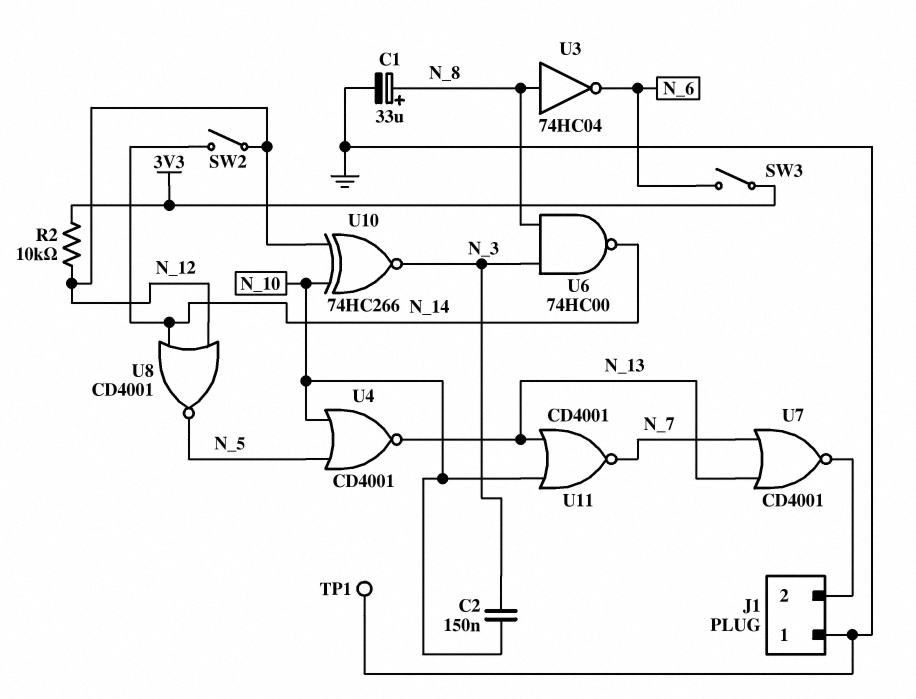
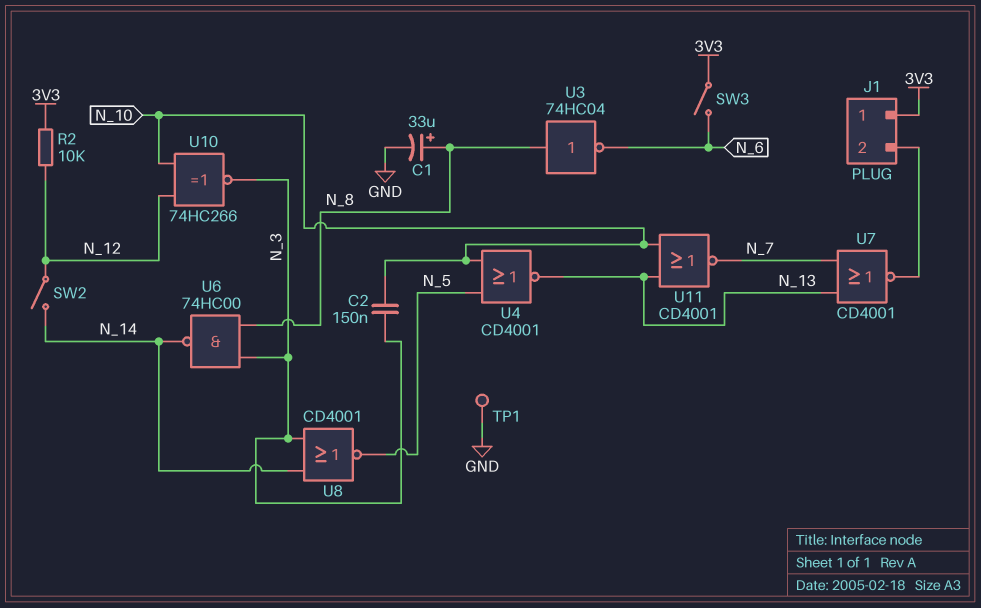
J1 pin 1: GND -> 3V3
U8: NOR CD4001 (in N_12, in N_14, out N_5) -> NOR CD4001 (in N_3, in N_14, out N_5)

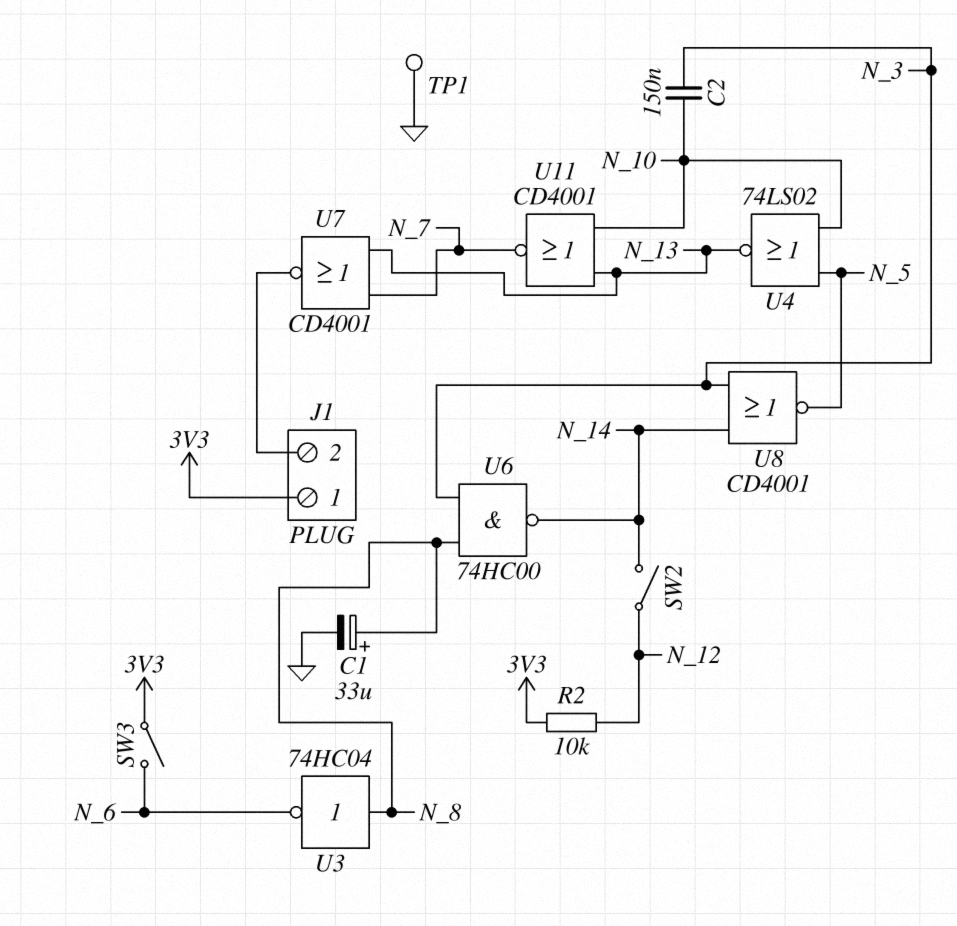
U4: NOR CD4001 (in N_5, in N_10, out N_13) -> NOR 74LS02 (in N_5, in N_10, out N_13)
U10: XNOR 74HC266 (in N_10, in N_12, out N_3) -> none

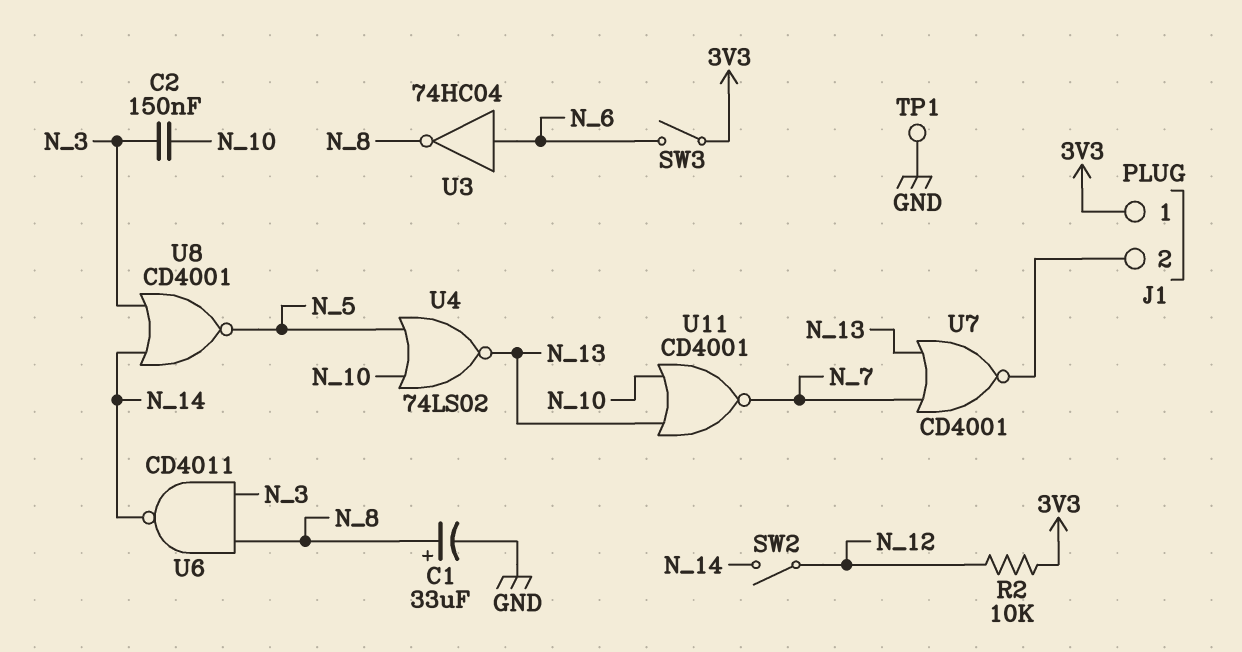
U3: NOT 74HC04 (in N_8, out N_6) -> NOT 74HC04 (in N_6, out N_8)
U6: NAND 74HC00 (in N_3, in N_8, out N_14) -> NAND CD4011 (in N_3, in N_8, out N_14)

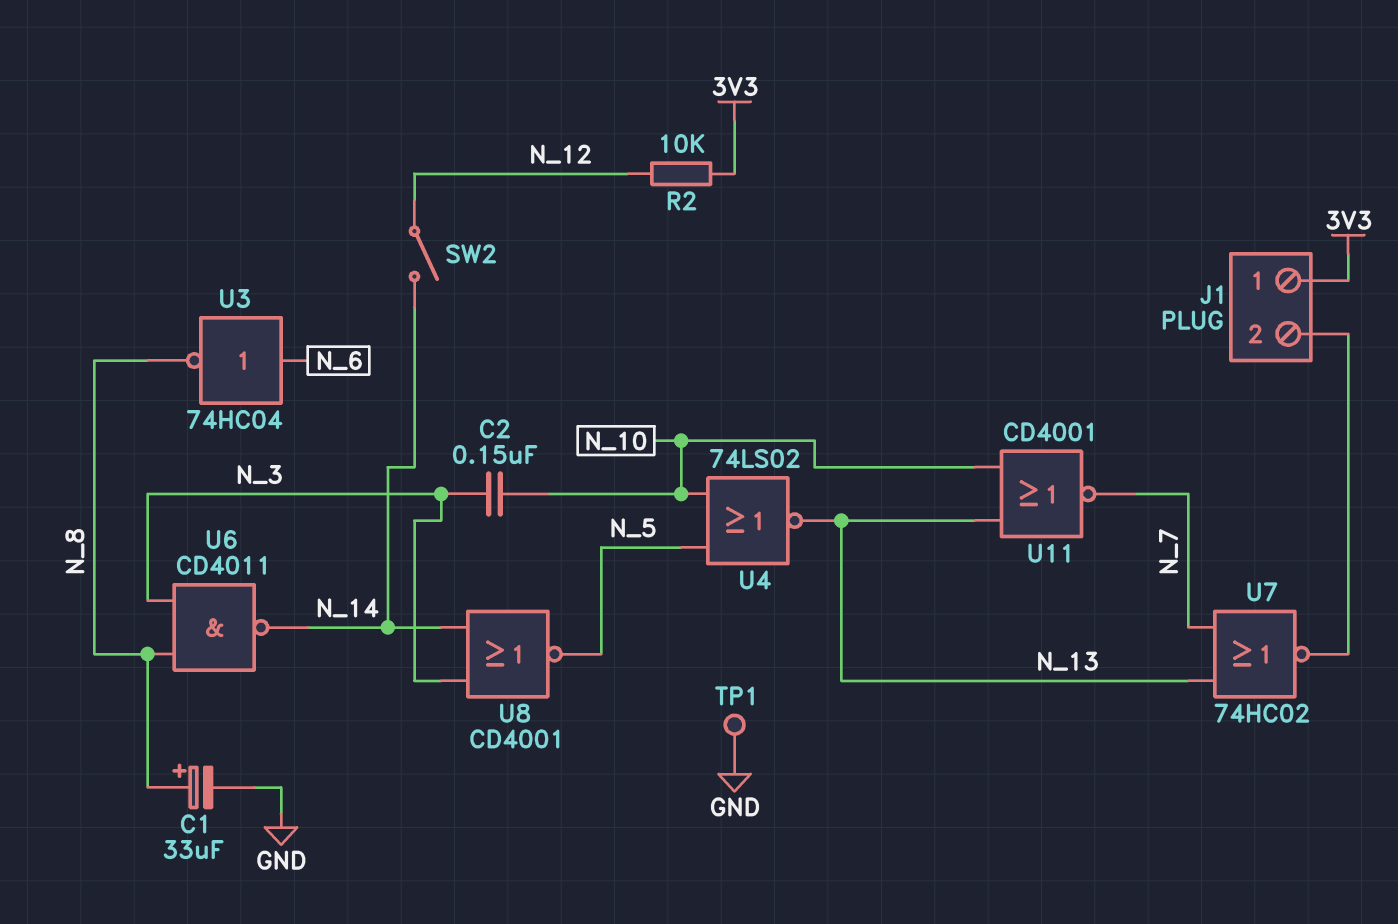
SW3: switch (3V3, N_6) -> none
U7: NOR CD4001 (in N_7, in N_13, out J1/2) -> NOR 74HC02 (in N_7, in N_13, out J1/2)

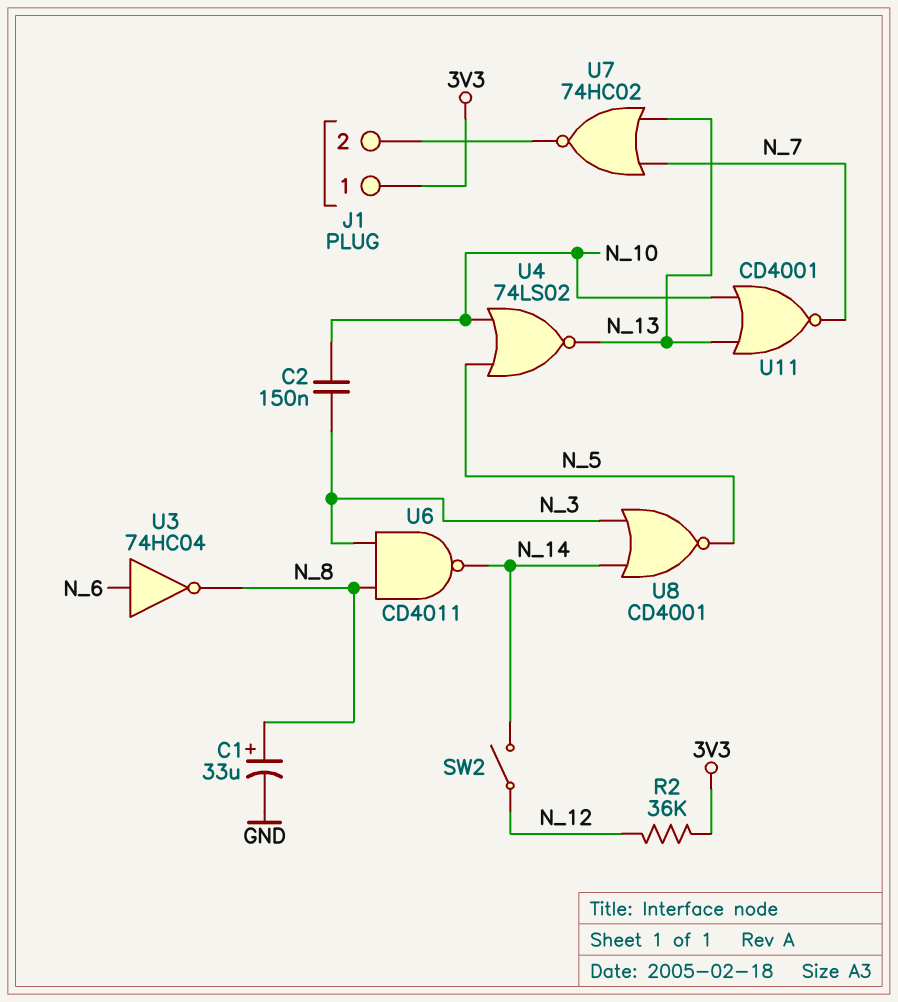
R2: 10k (3V3, N_12) -> 36k (3V3, N_12)
TP1: test point (GND) -> none

